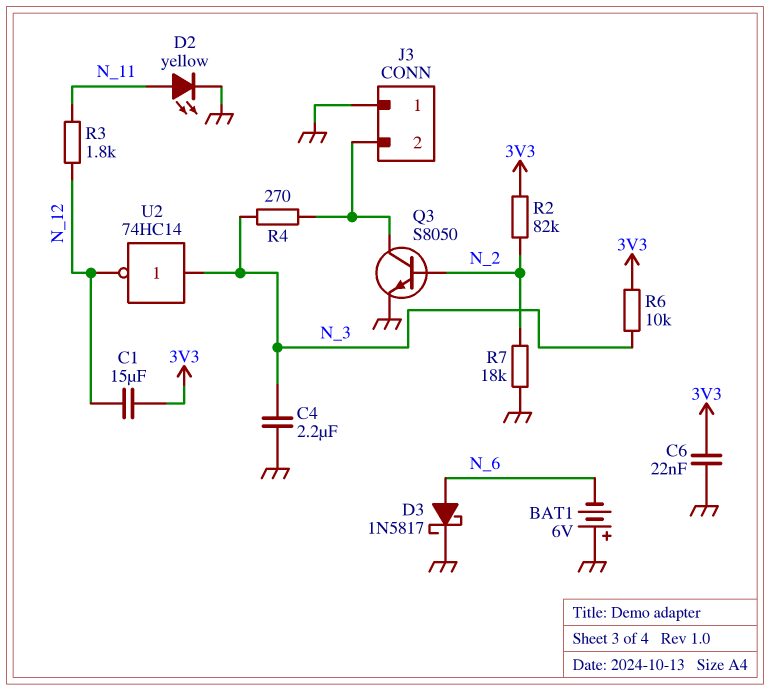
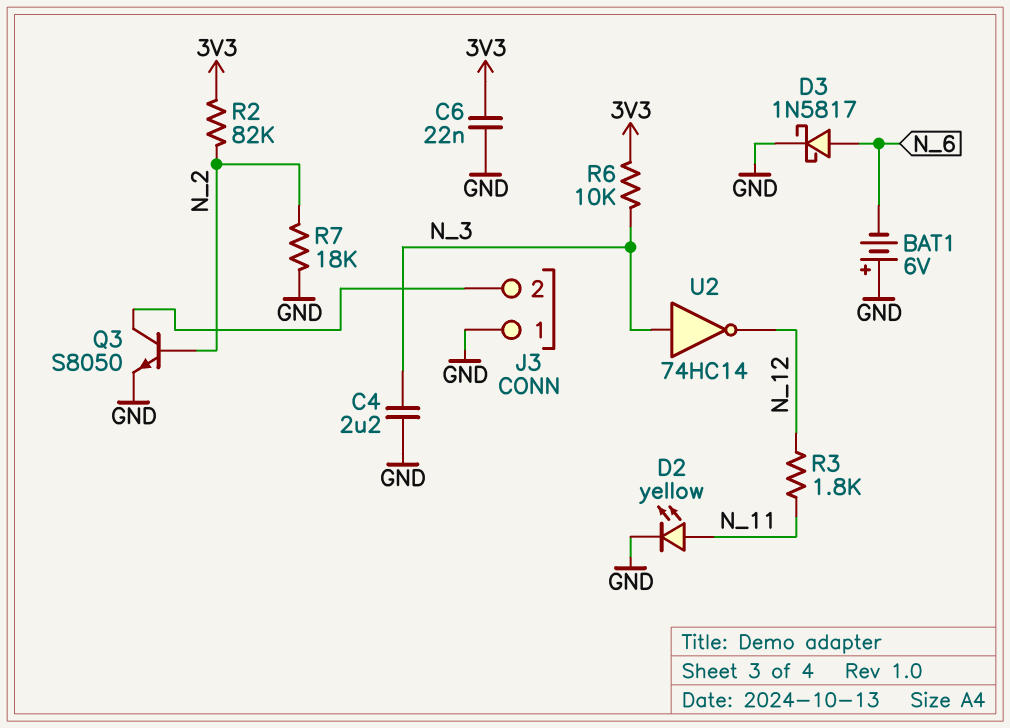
C1: 15uF (3V3, N_12) -> none
R4: 270 (J3/2, N_3) -> none

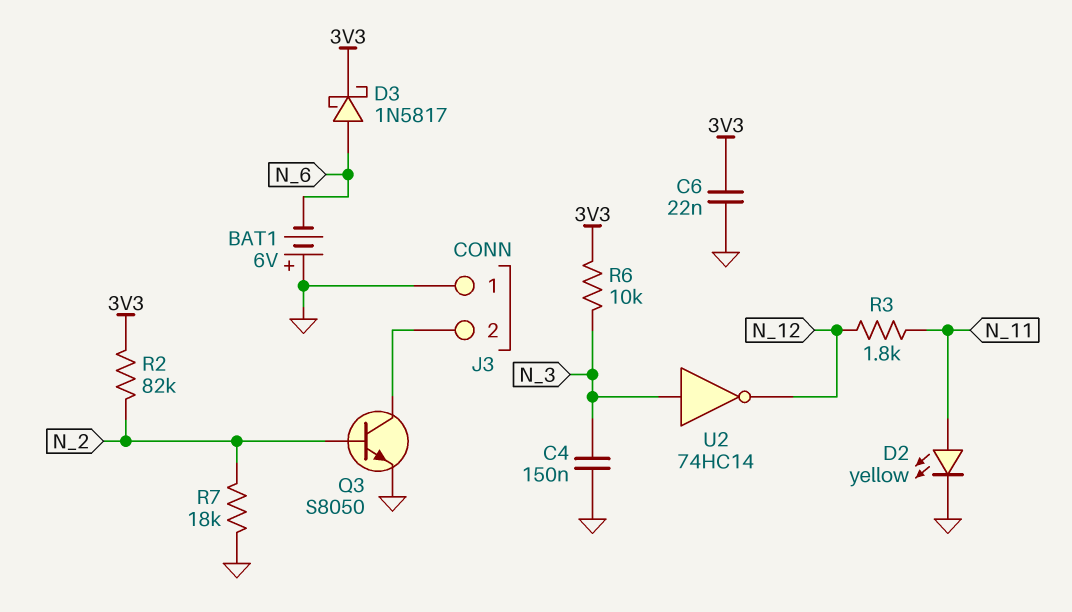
C4: 2.2uF (GND, N_3) -> 150nF (GND, N_3)
D3: schottky 1N5817 (A N_6, K GND) -> schottky 1N5817 (A N_6, K 3V3)

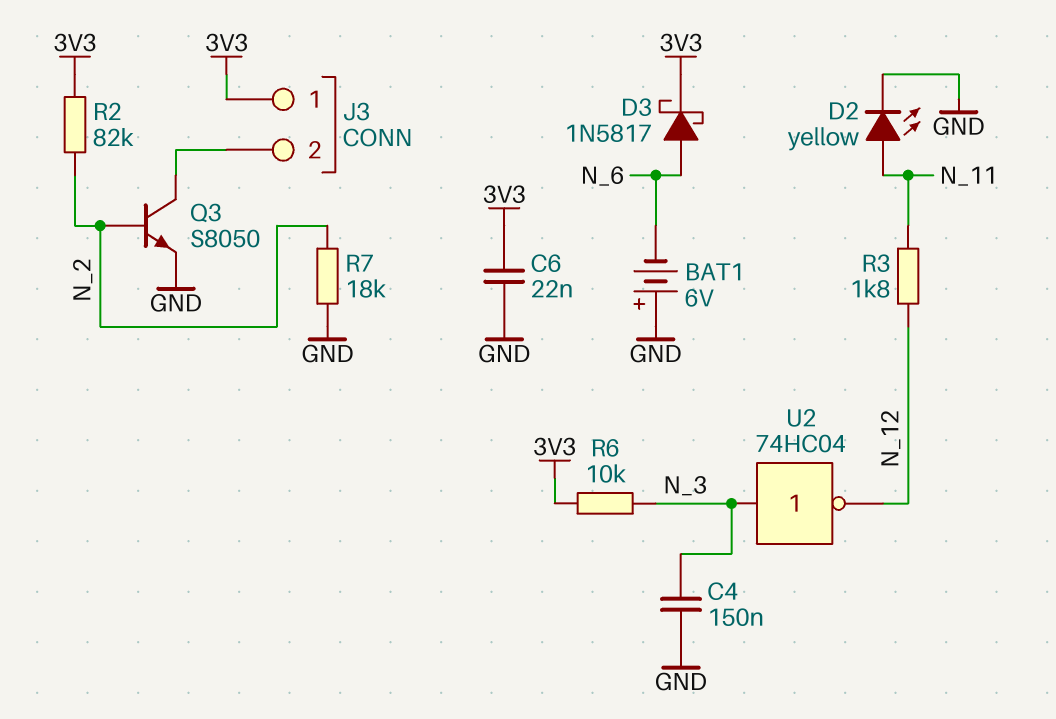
J3 pin 1: GND -> 3V3
U2: NOT 74HC14 (in N_3, out N_12) -> NOT 74HC04 (in N_3, out N_12)

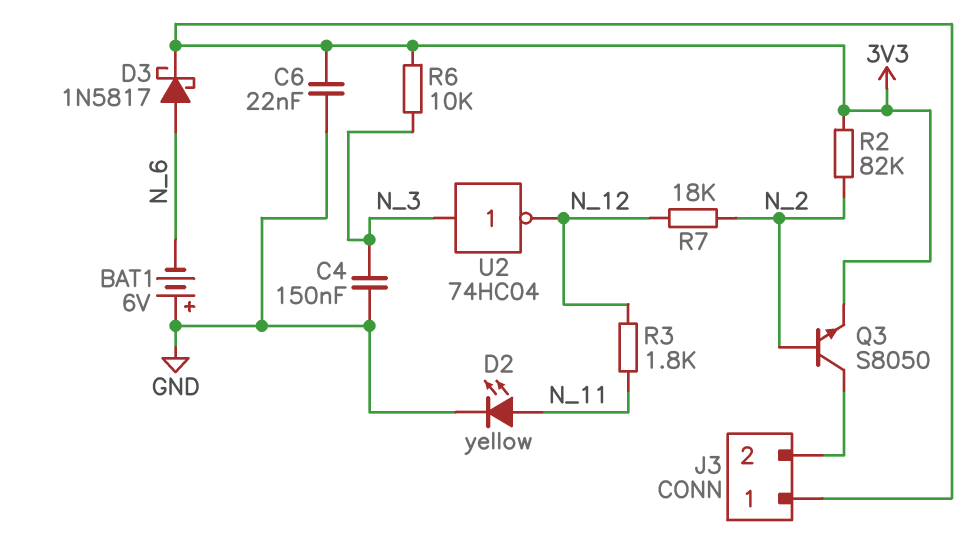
Q3: NPN S8050 (B N_2, C J3/2, E GND) -> NPN S8050 (B N_2, C J3/2, E 3V3)
R7: 18k (GND, N_2) -> 18k (N_2, N_12)

